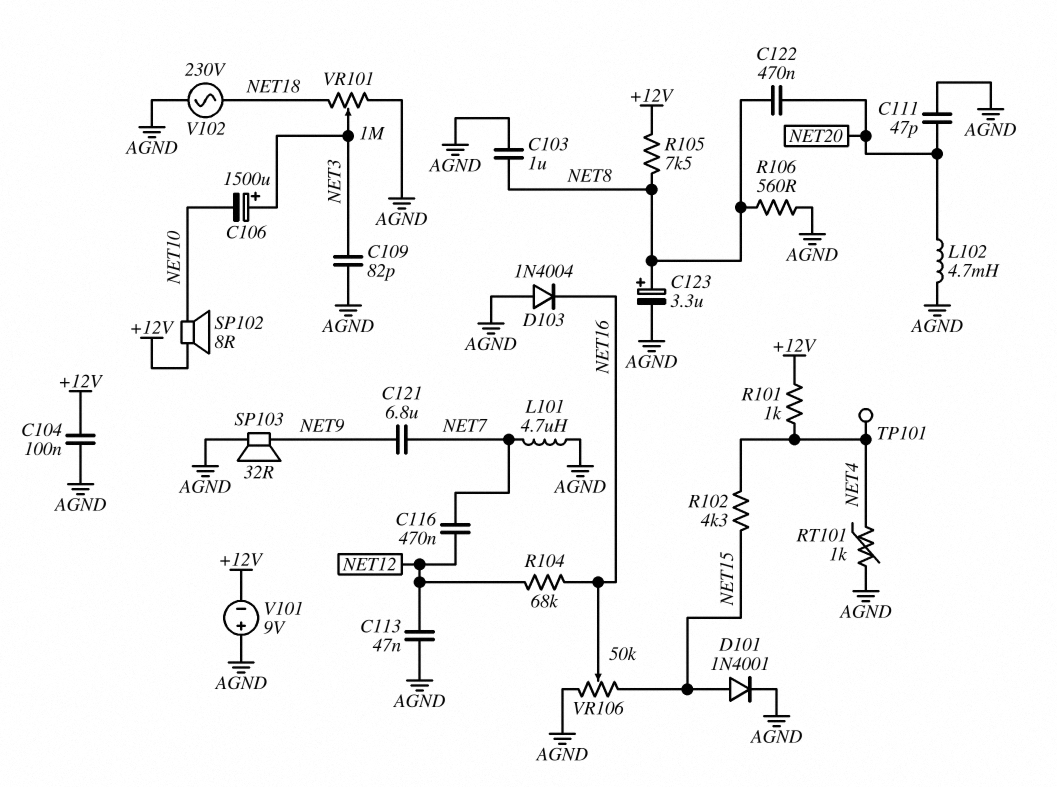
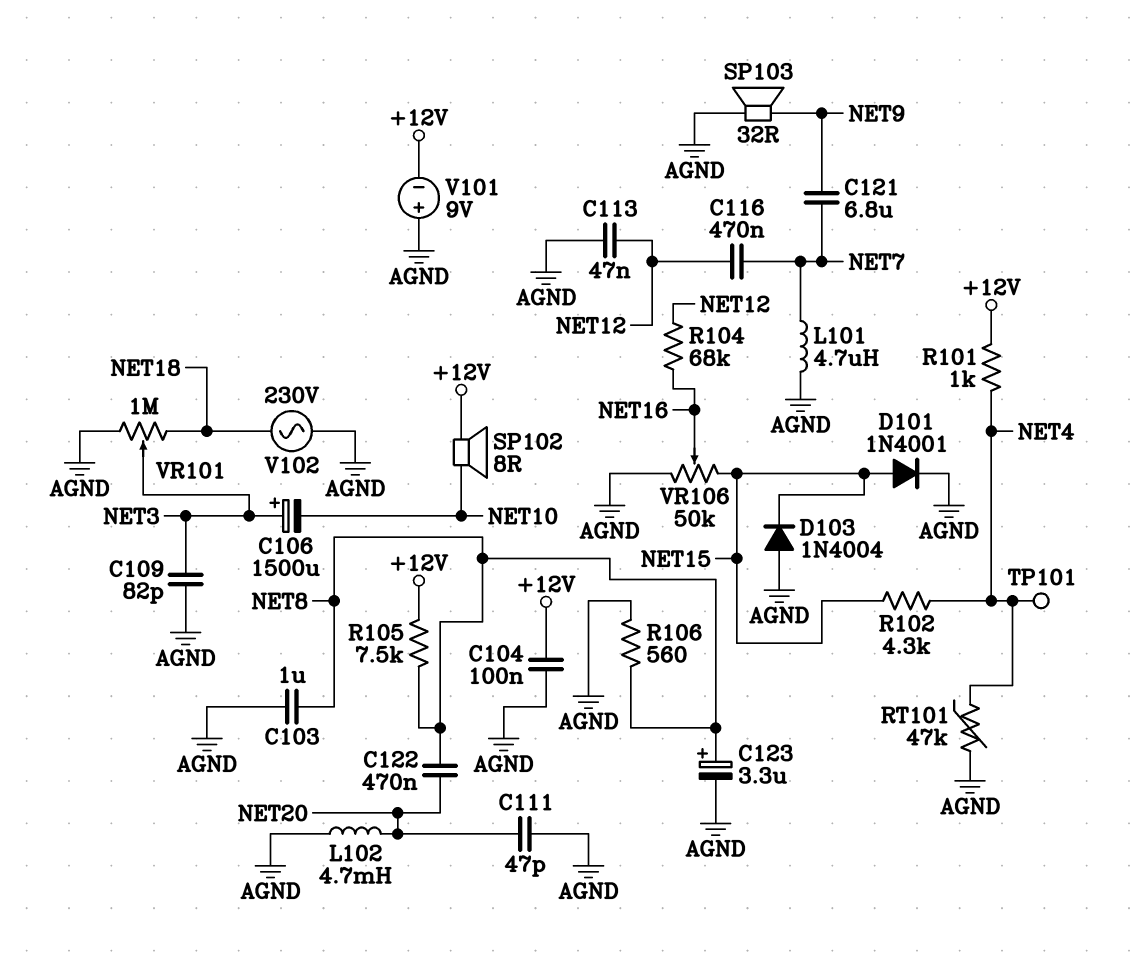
D103: diode 1N4004 (A AGND, K NET16) -> diode 1N4004 (A AGND, K NET15)
RT101: 1k (AGND, NET4) -> 47k (AGND, NET4)

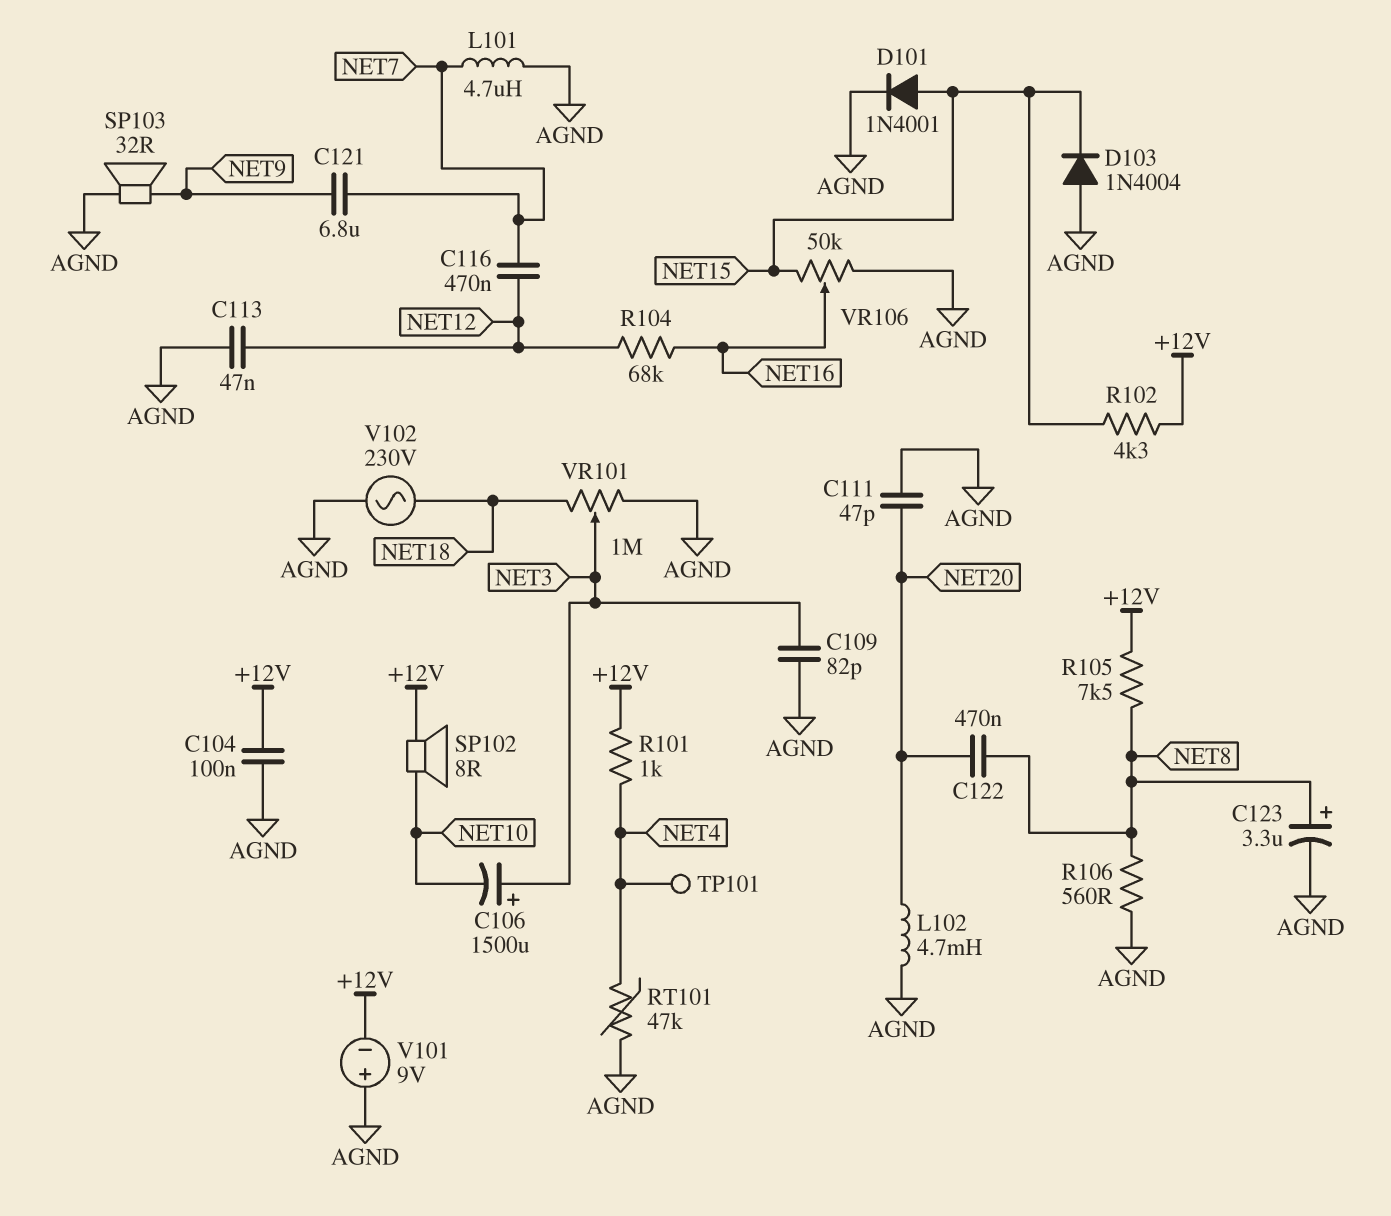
C103: 1uF (AGND, NET8) -> none
R102: 4.3k (NET4, NET15) -> 4.3k (+12V, NET15)

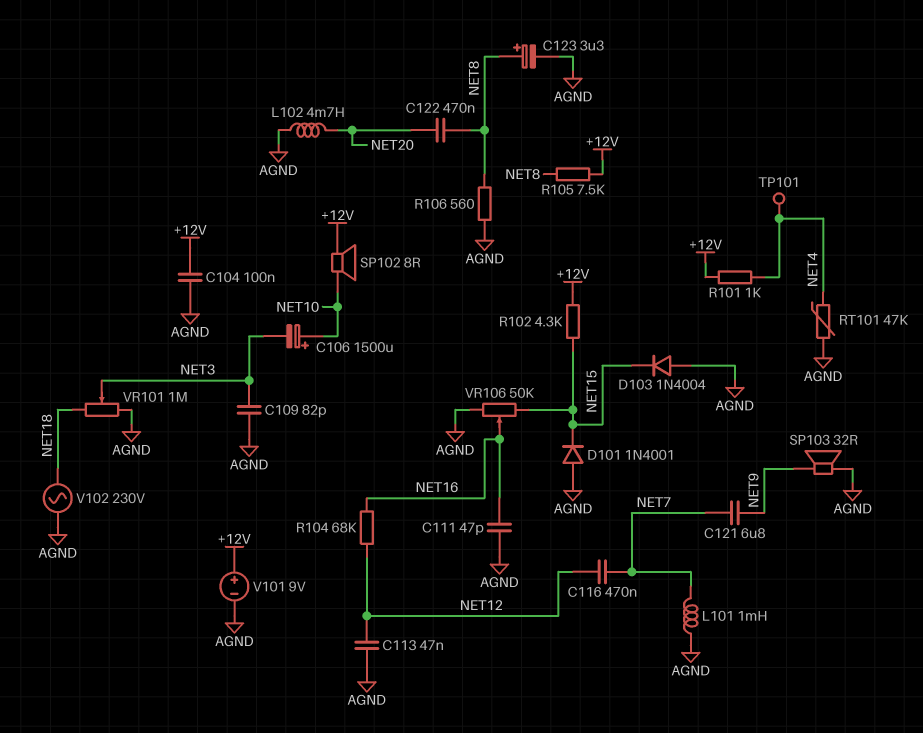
C106: 1500uF (plus NET3, minus NET10) -> 1500uF (plus NET10, minus NET3)
C111: 47pF (AGND, NET20) -> 47pF (AGND, NET16)
D101: diode 1N4001 (A NET15, K AGND) -> diode 1N4001 (A AGND, K NET15)
L101: 4.7uH (AGND, NET7) -> 1mH (AGND, NET7)
V101: 9V (plus AGND, minus +12V) -> 9V (plus +12V, minus AGND)

